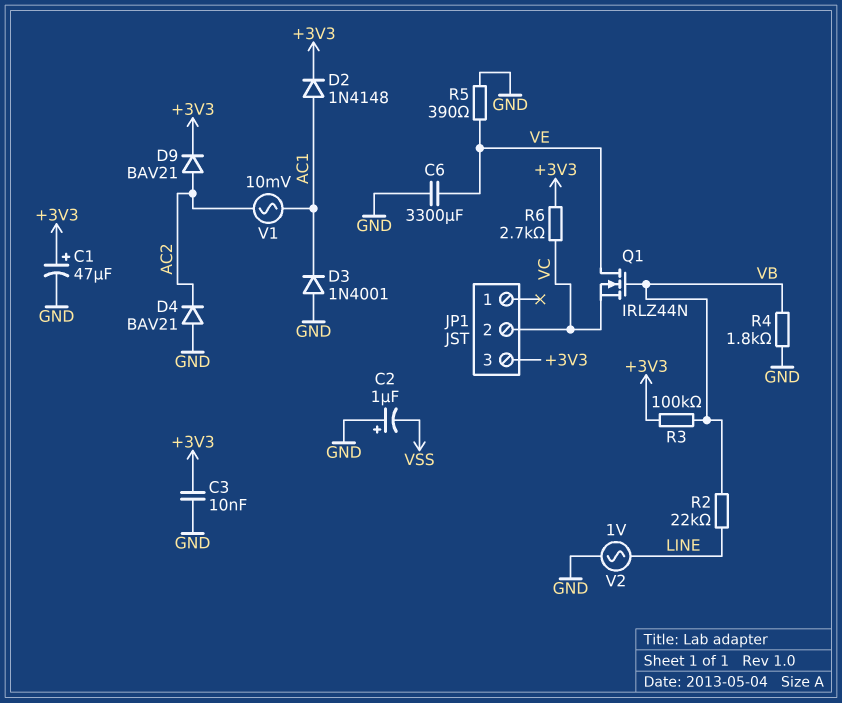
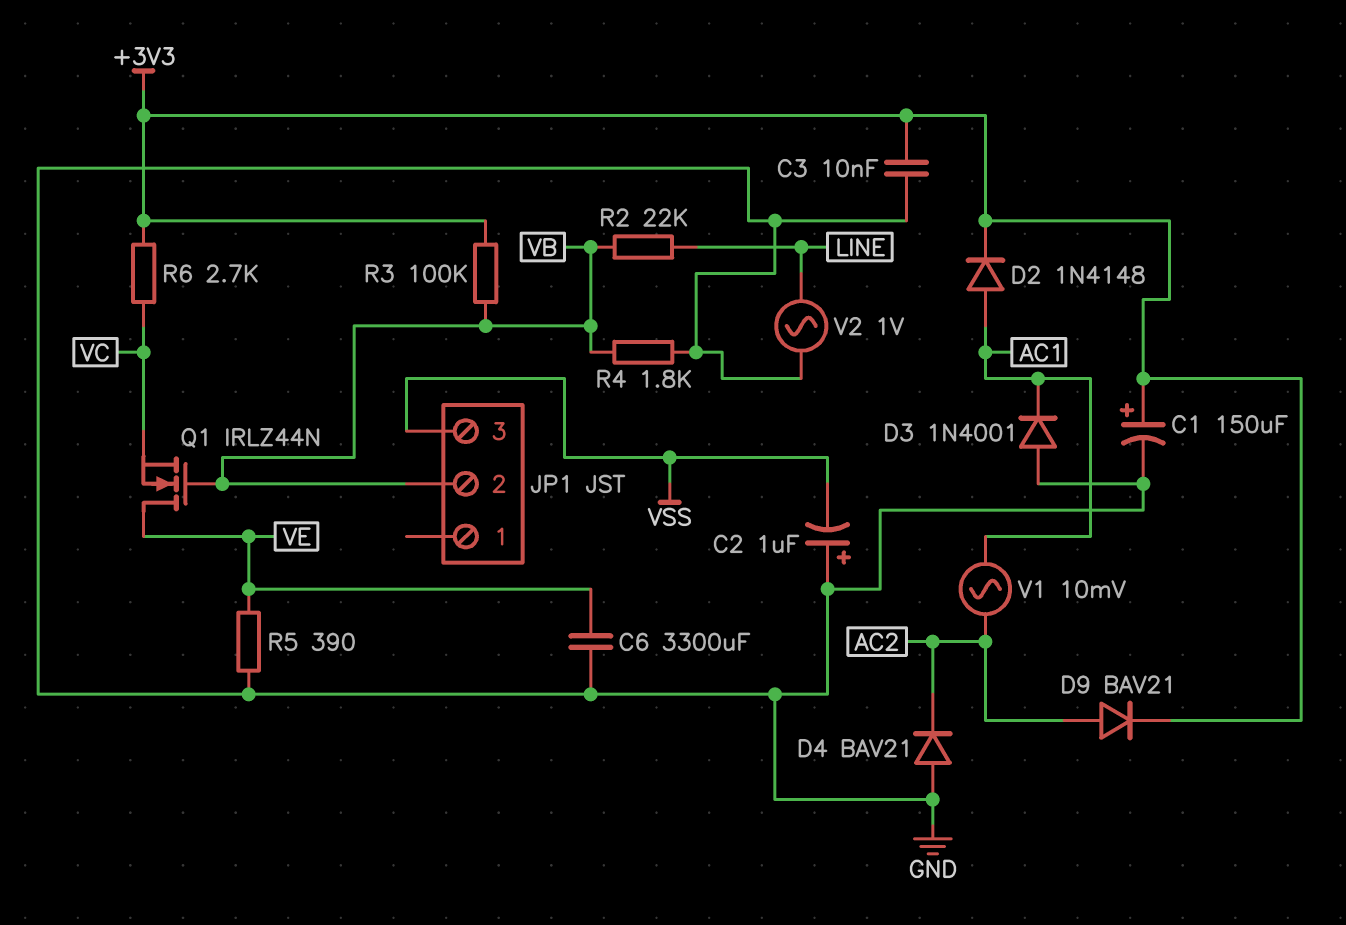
C1: 47uF (plus +3V3, minus GND) -> 150uF (plus +3V3, minus GND)
JP1 pin 2: VC -> VB
JP1 pin 3: +3V3 -> VSS

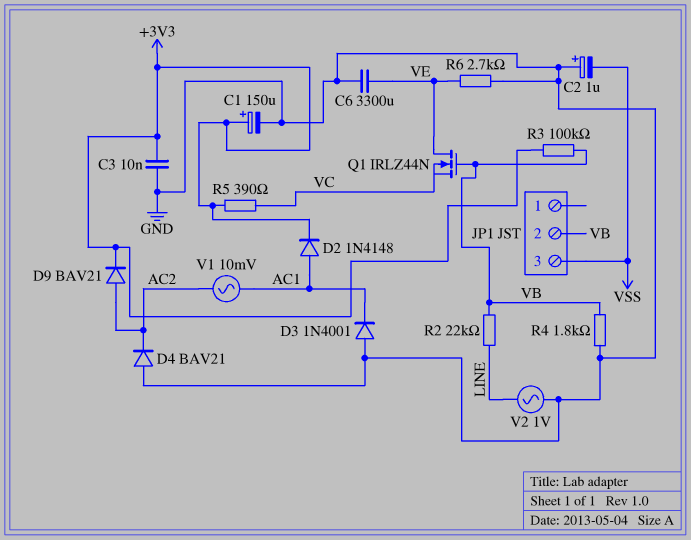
R5: 390 (GND, VE) -> 390 (+3V3, VC)
R6: 2.7k (+3V3, VC) -> 2.7k (GND, VE)

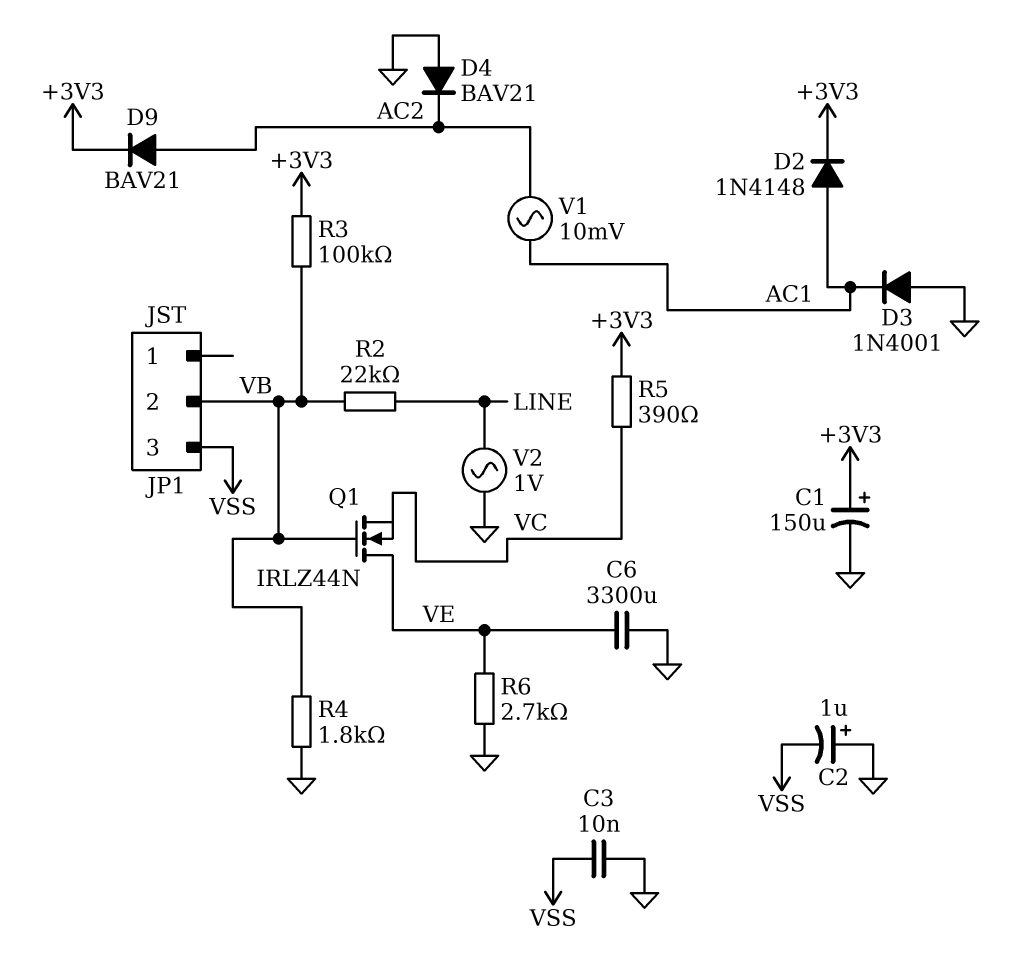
C3: 10nF (+3V3, GND) -> 10nF (GND, VSS)

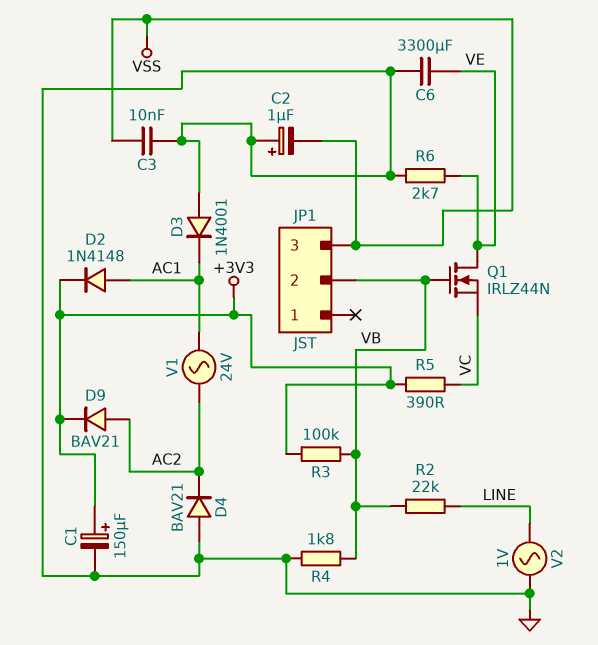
V1: AC 10mV (AC1, AC2) -> AC 24V (AC1, AC2)

